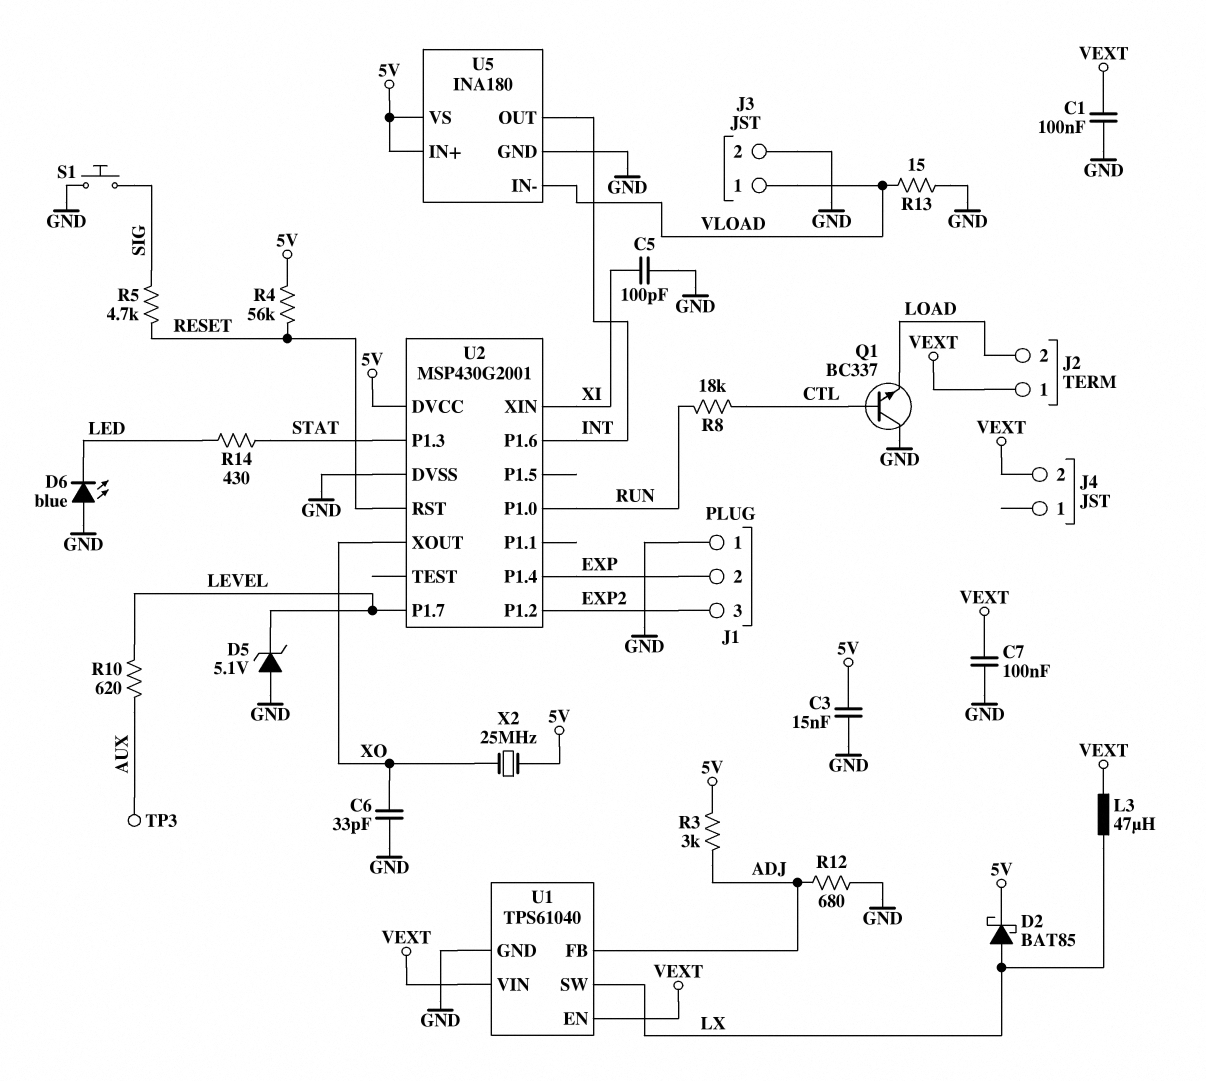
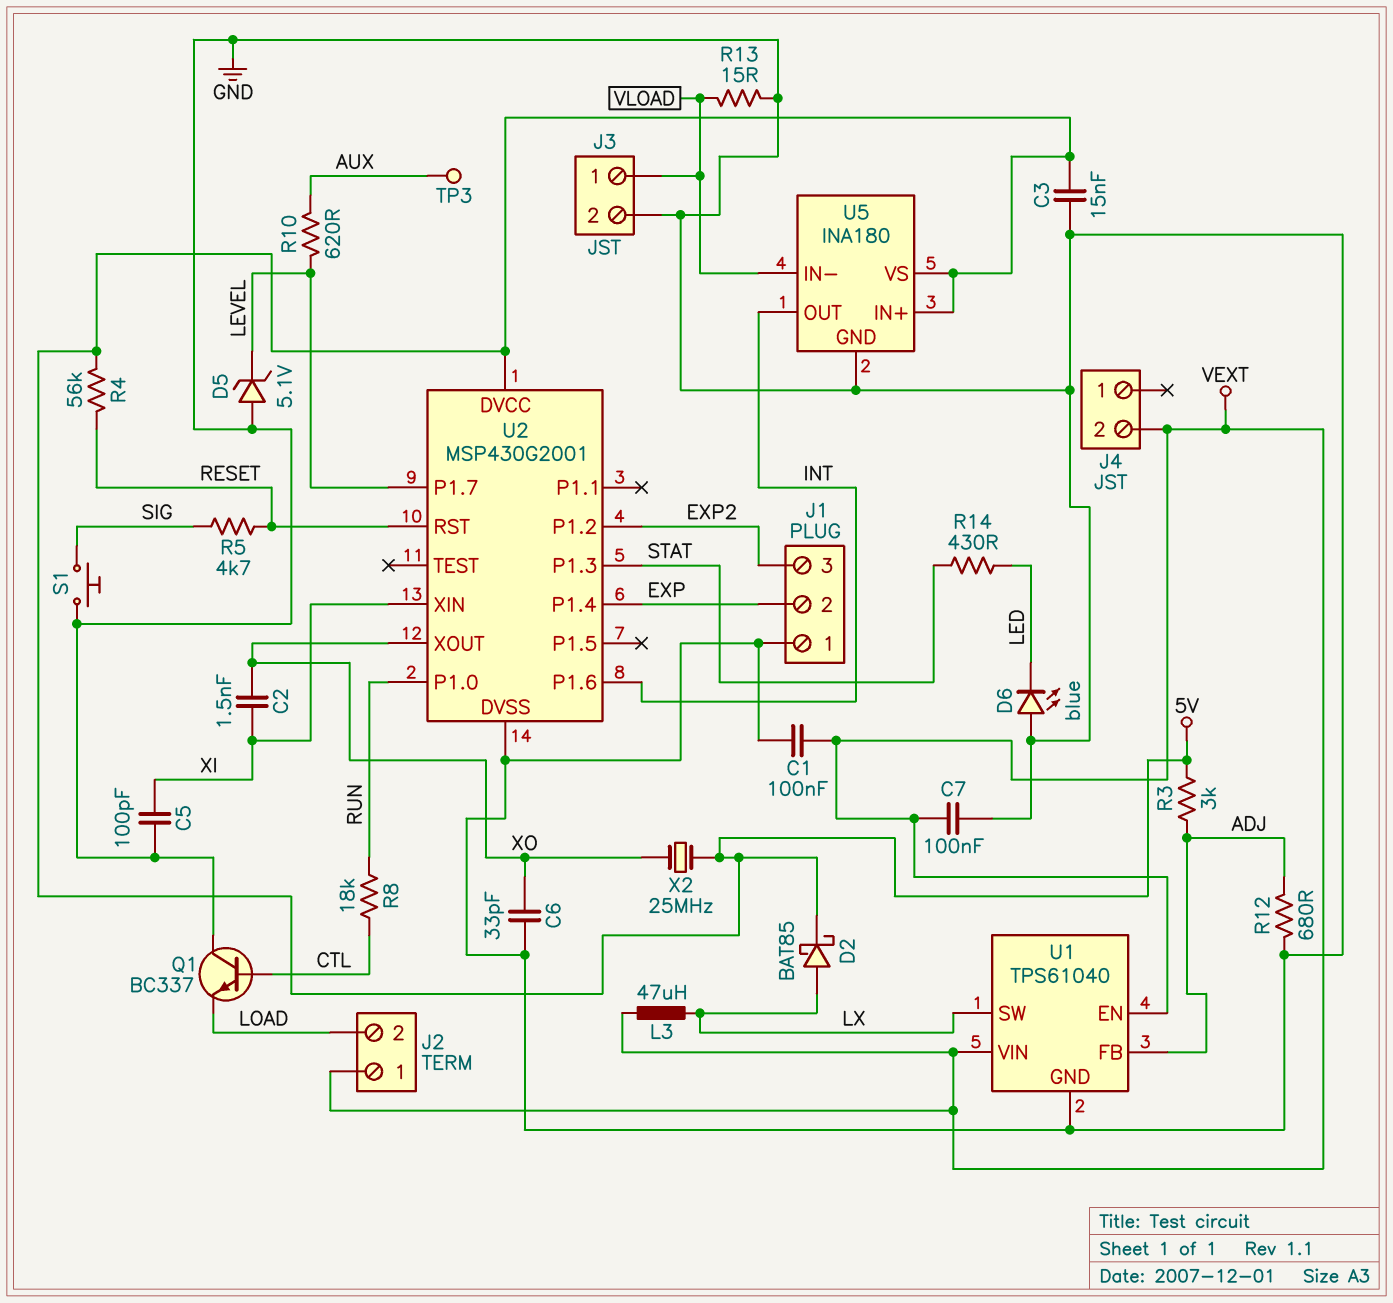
C2: none -> 1.5nF (XI, XO)

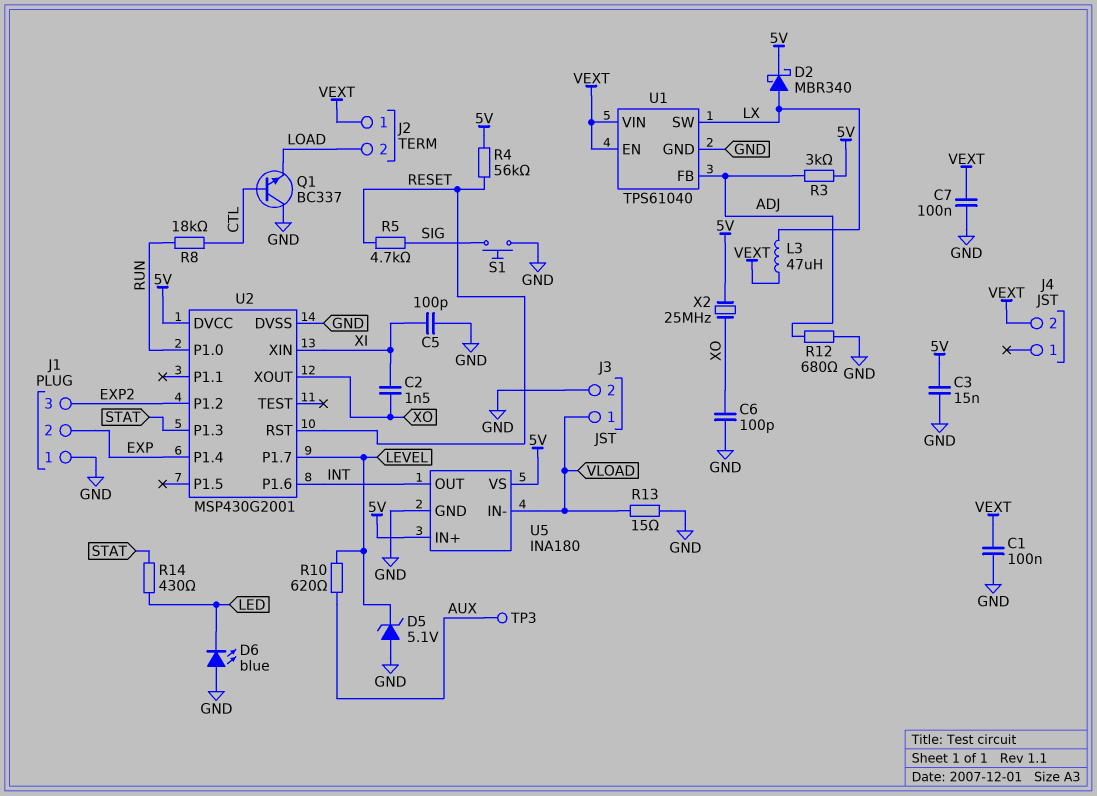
C6: 33pF (GND, XO) -> 100pF (GND, XO)
D2: schottky BAT85 (A LX, K 5V) -> schottky MBR340 (A LX, K 5V)

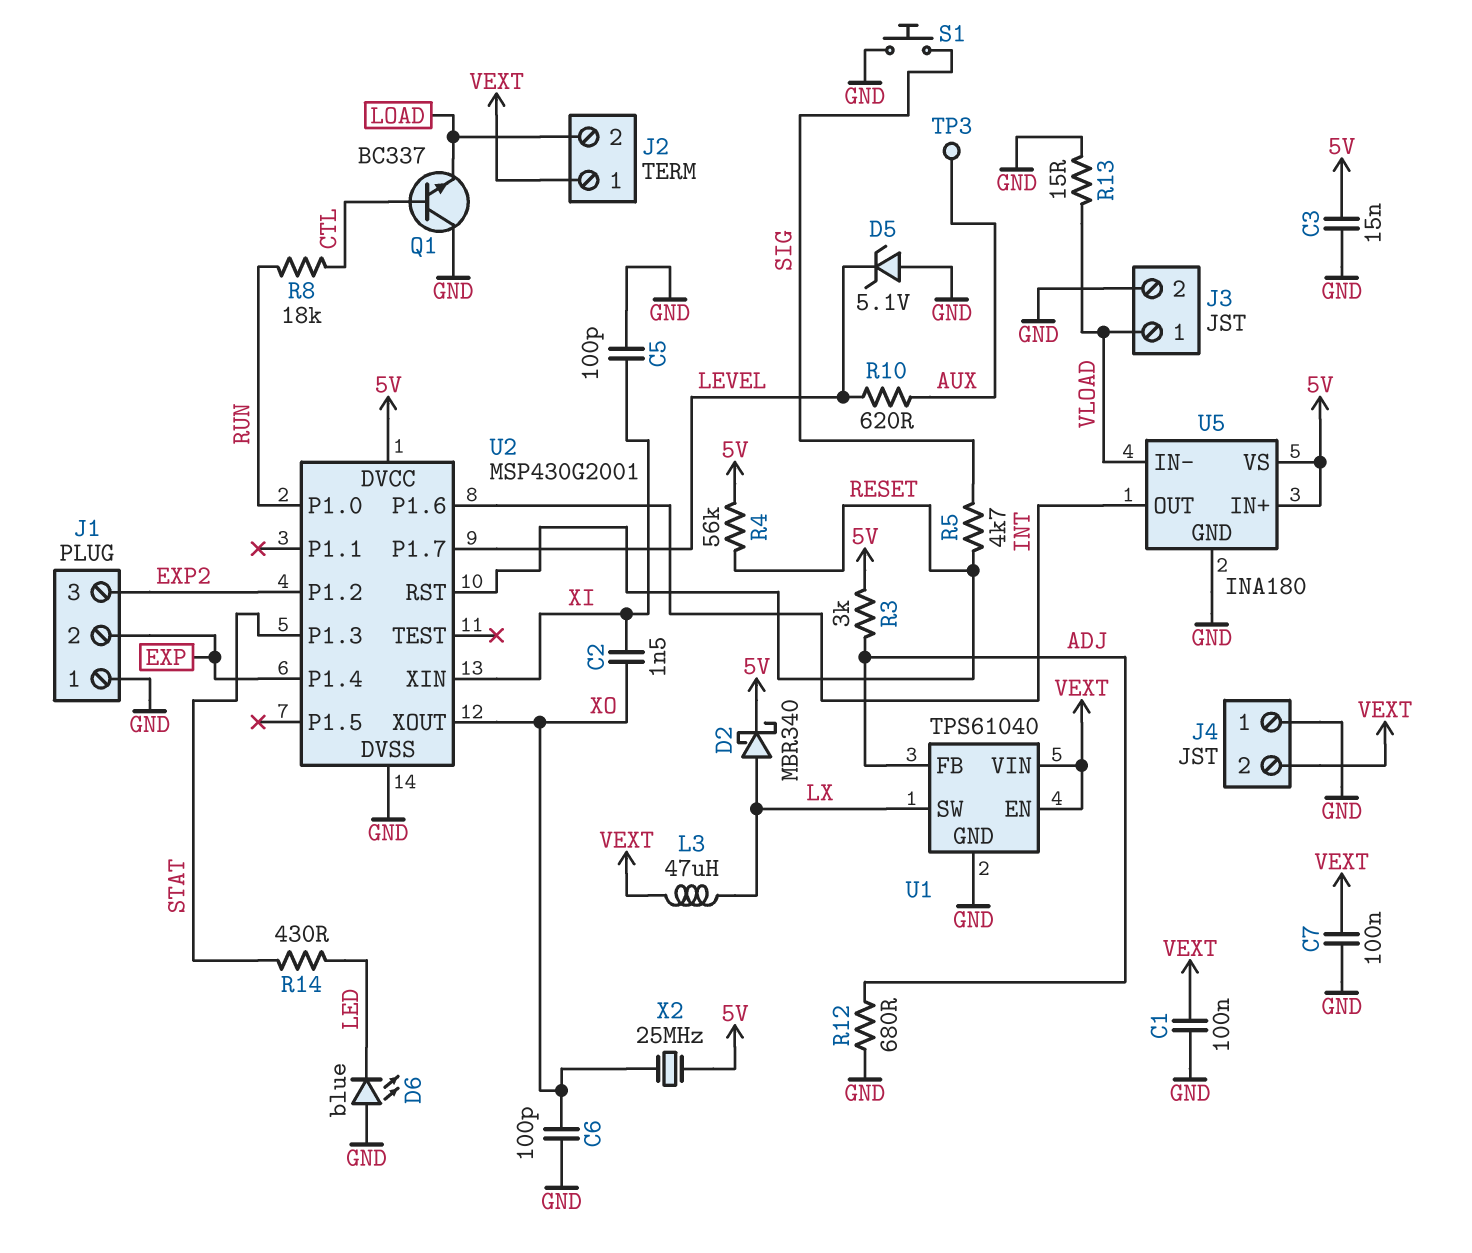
J4 pin 1: none -> GND

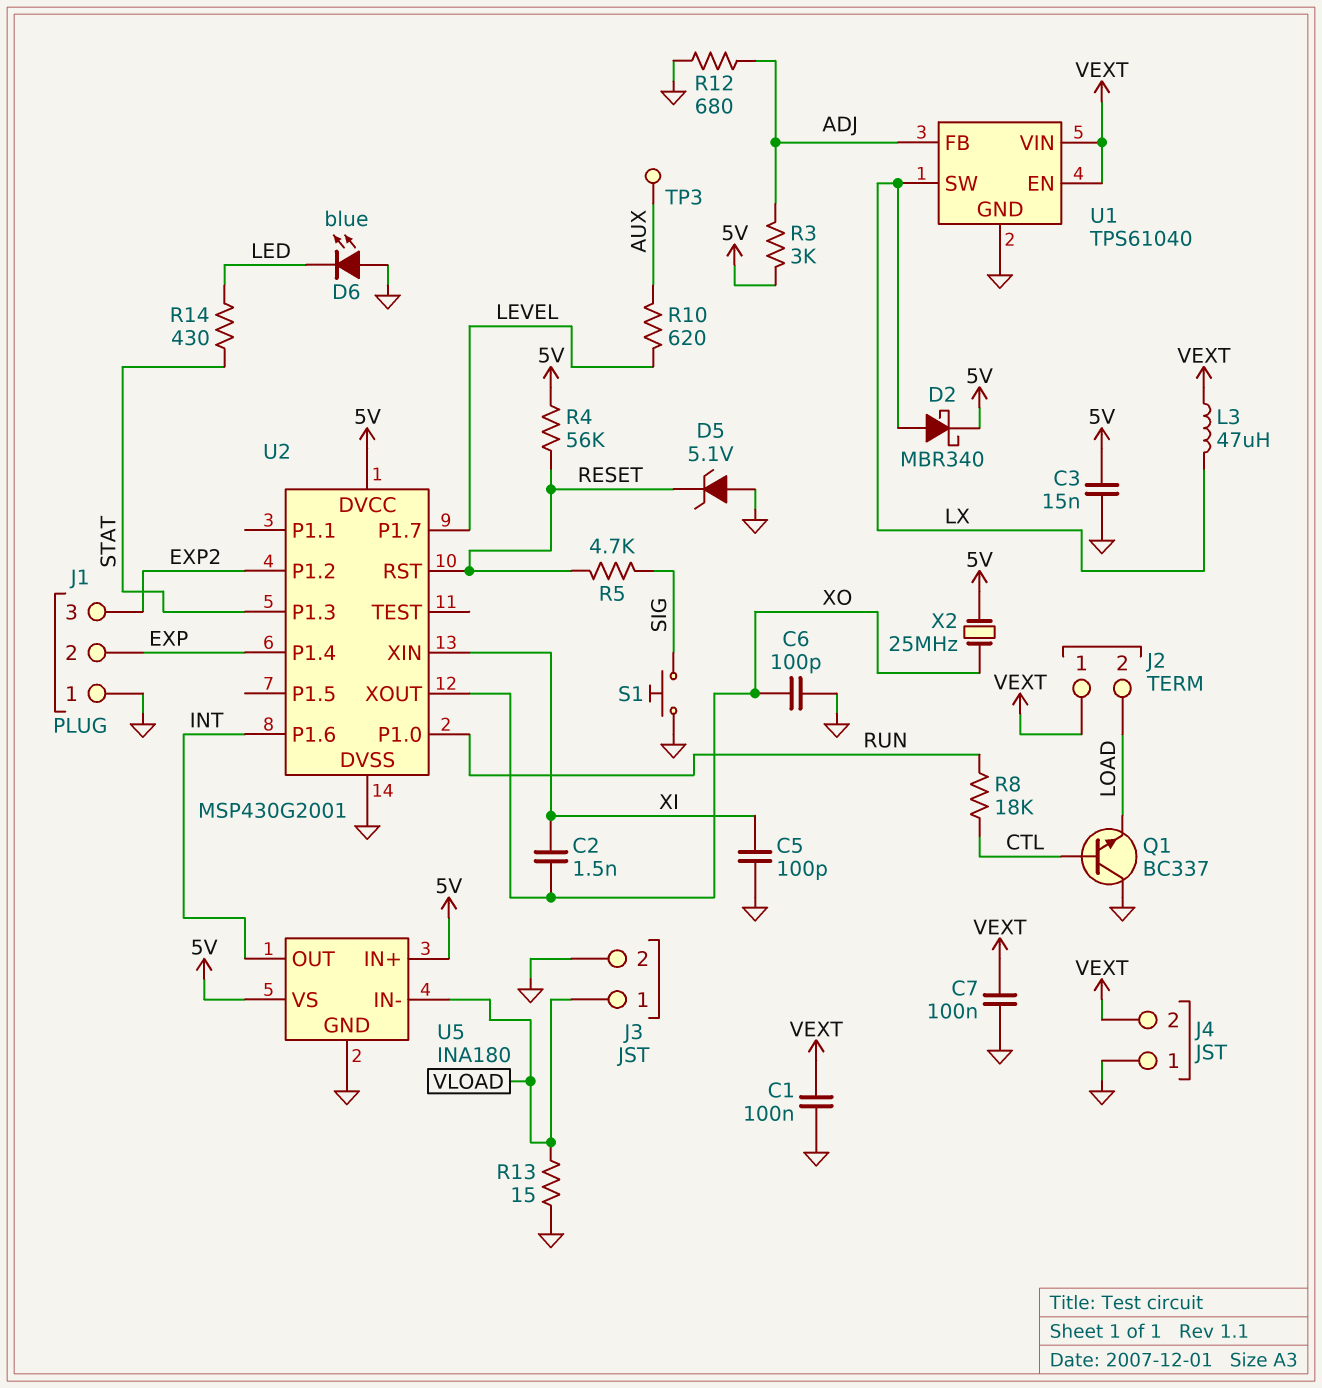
D5: zener 5.1V (A GND, K LEVEL) -> zener 5.1V (A GND, K RESET)

